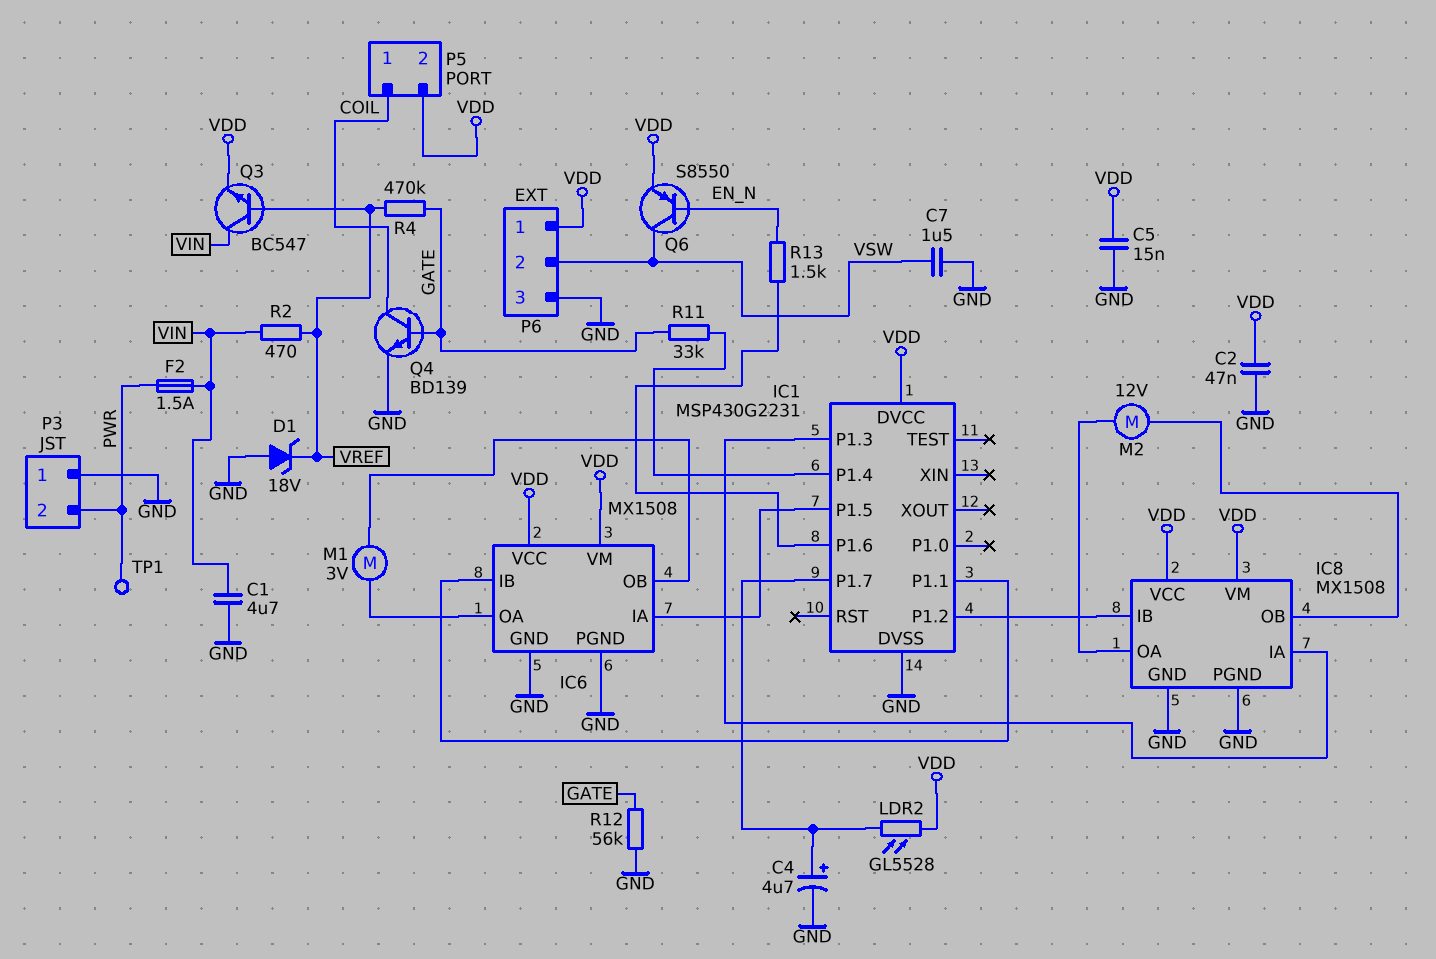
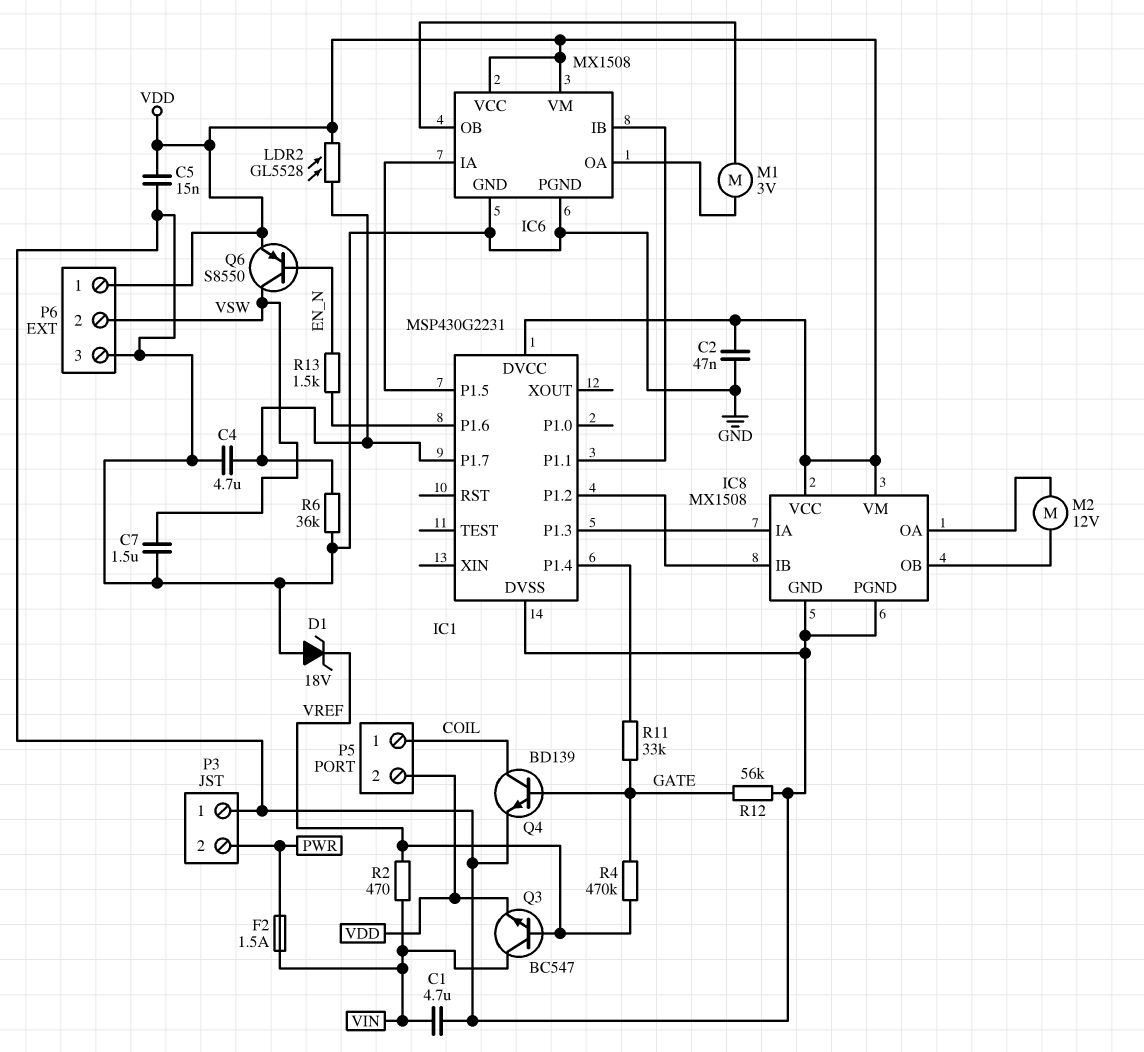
C4: 4.7uF (plus IC1/P1.7, minus GND) -> 4.7uF (GND, IC1/P1.7)
R6: none -> 36k (GND, IC1/P1.7)
TP1: test point (PWR) -> none

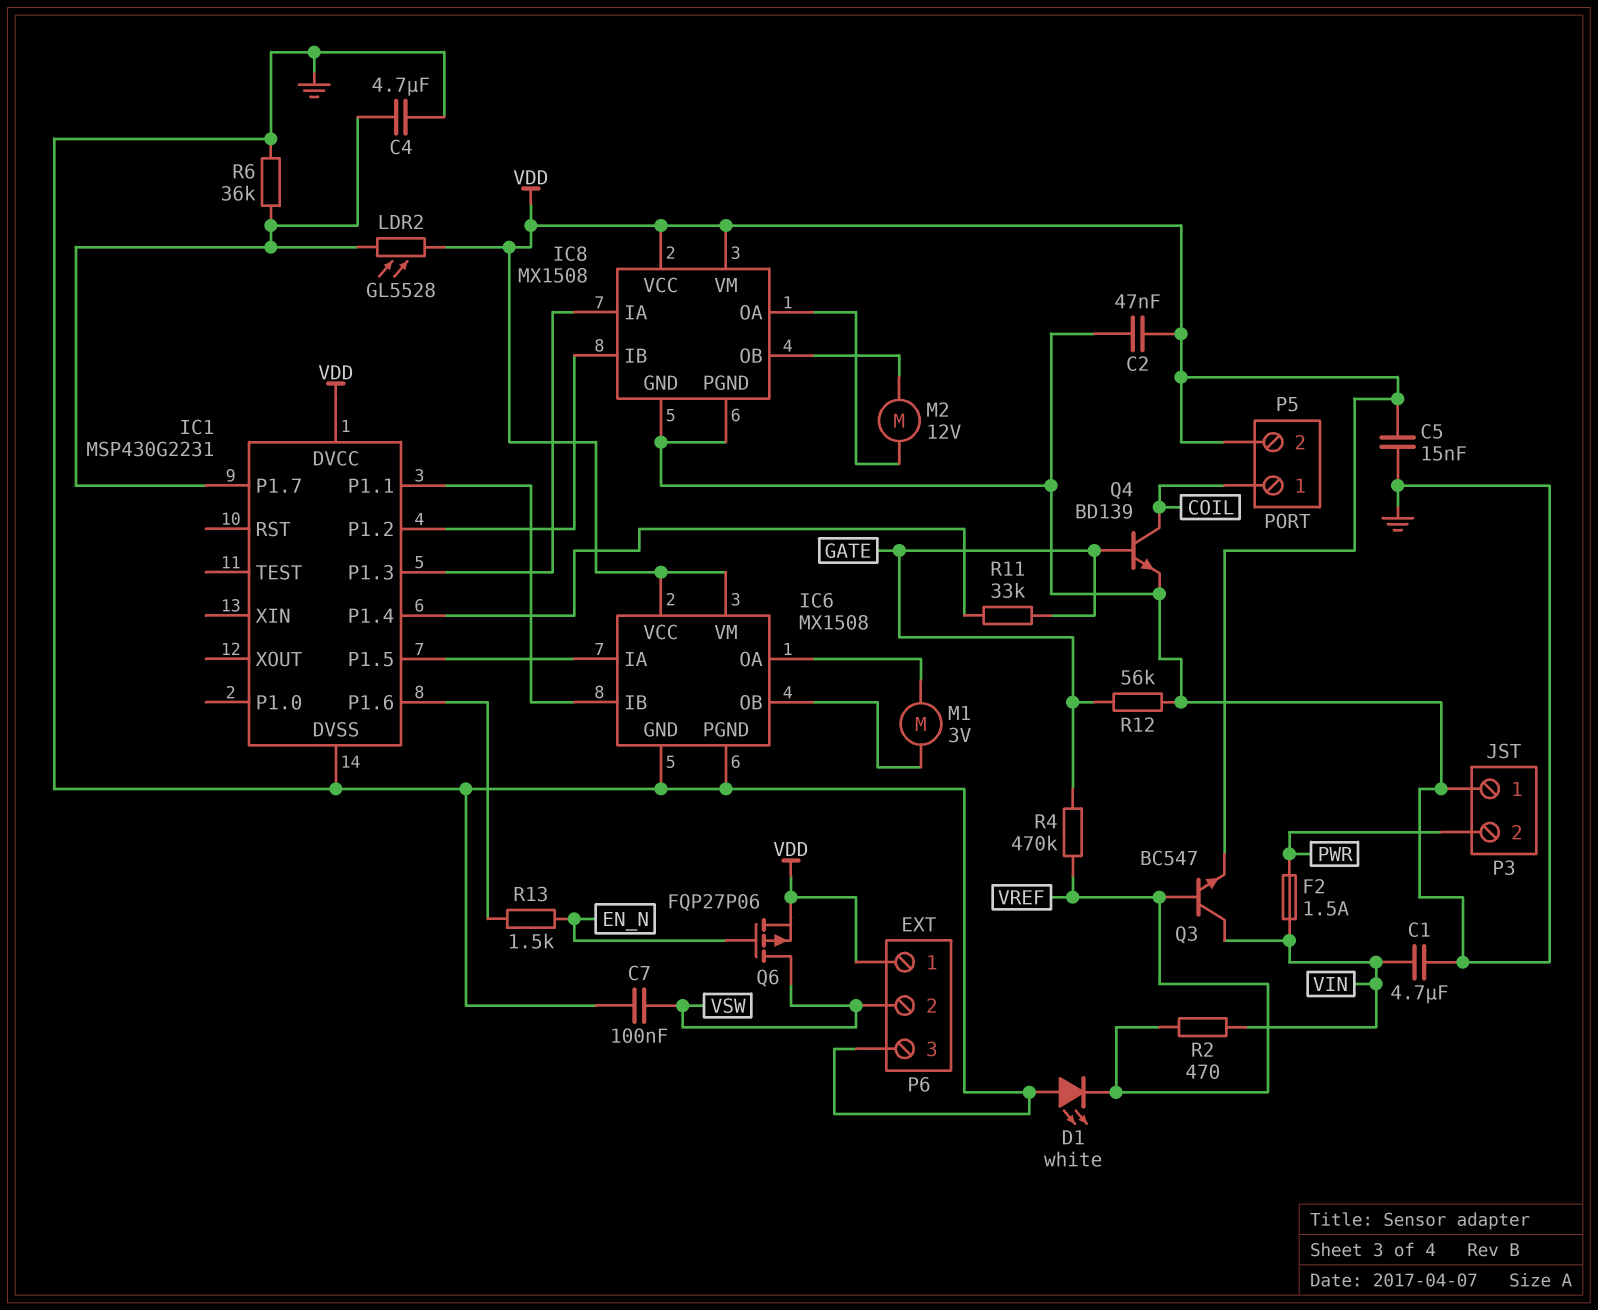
C7: 1.5uF (GND, VSW) -> 100nF (GND, VSW)
D1: zener 18V (A GND, K VREF) -> LED white (A GND, K VREF)
Q6: PNP S8550 (B EN_N, C VSW, E VDD) -> PMOS FQP27P06 (G EN_N, D VSW, S VDD)

